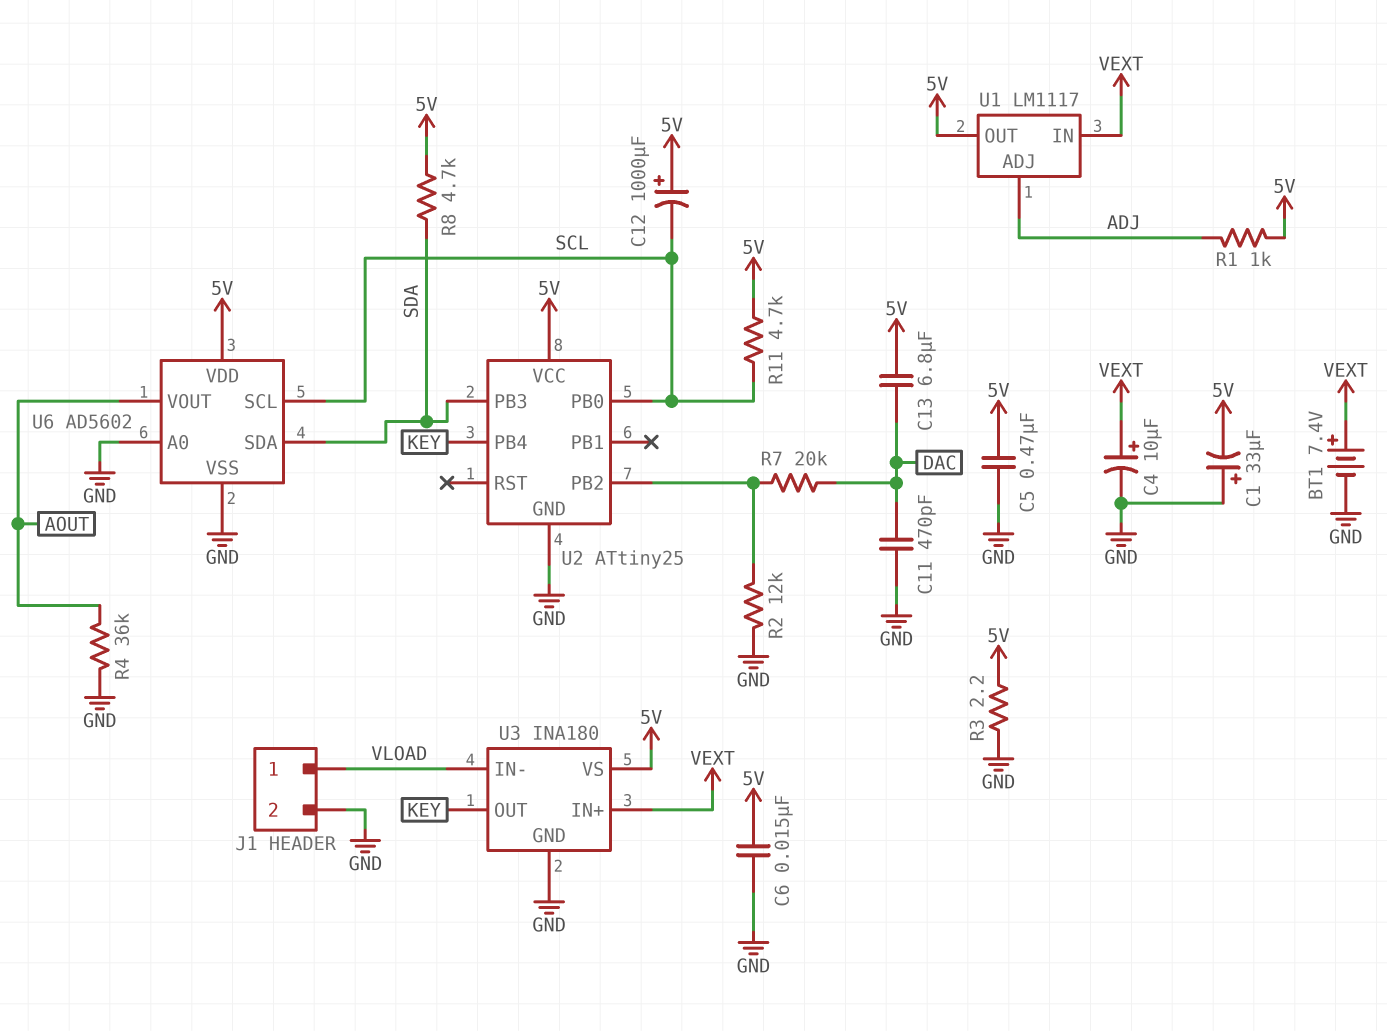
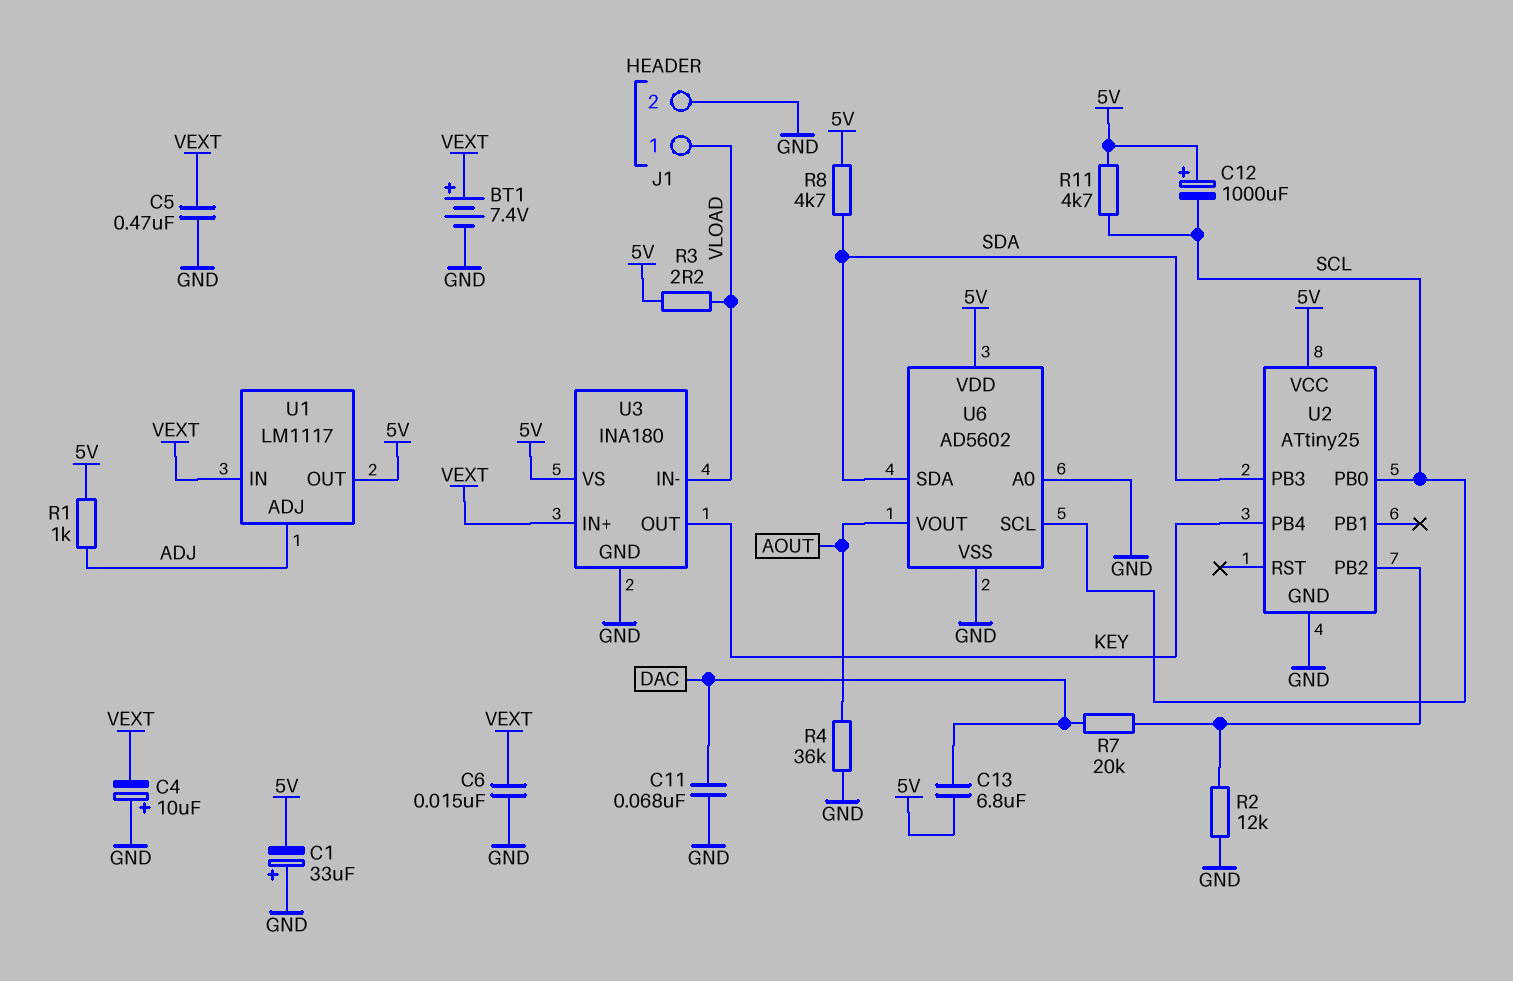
C4: 10uF (plus VEXT, minus GND) -> 10uF (plus GND, minus VEXT)
C5: 470nF (5V, GND) -> 470nF (GND, VEXT)
C6: 15nF (5V, GND) -> 15nF (GND, VEXT)
C11: 470pF (DAC, GND) -> 68nF (DAC, GND)
R3: 2.2 (5V, GND) -> 2.2 (5V, VLOAD)

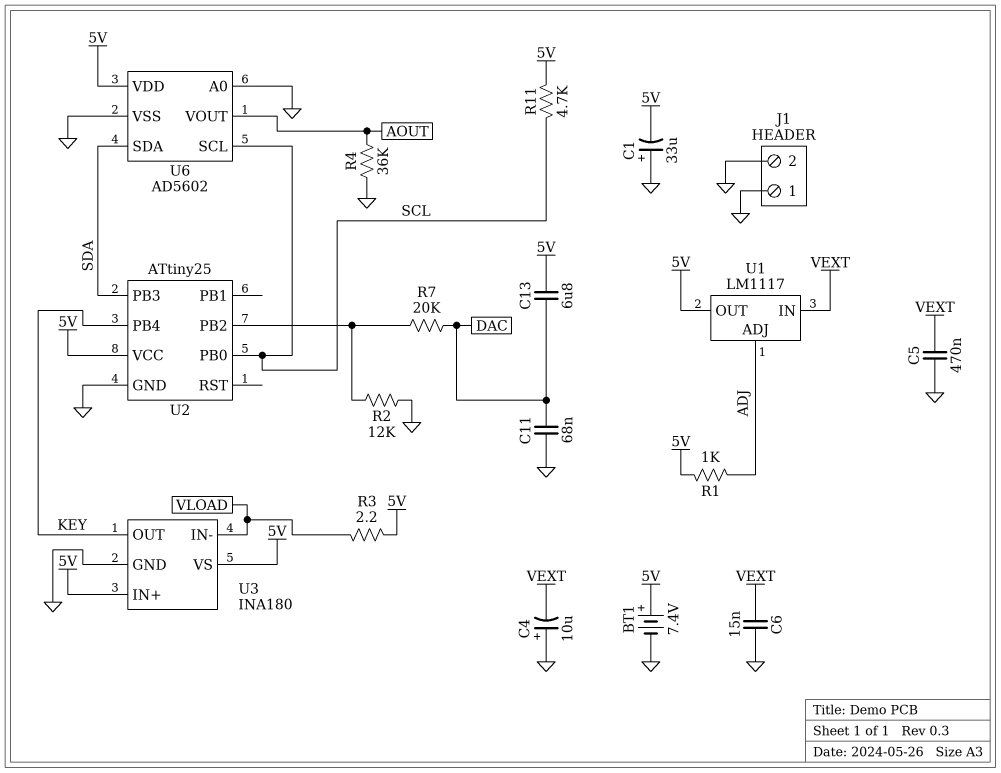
BT1: 7.4V (plus VEXT, minus GND) -> 7.4V (plus 5V, minus GND)
C12: 1000uF (plus 5V, minus SCL) -> none
J1 pin 1: VLOAD -> GND
R8: 4.7k (5V, SDA) -> none
U3 pin IN+: VEXT -> 5V

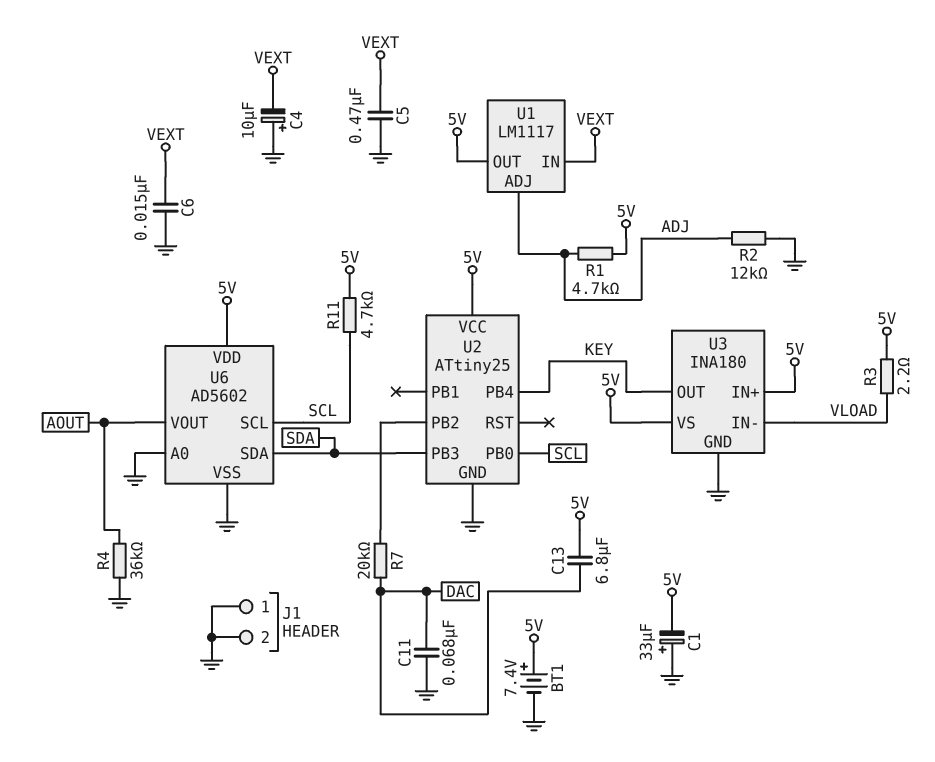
R1: 1k (5V, ADJ) -> 4.7k (5V, ADJ)
R2: 12k (GND, U2/PB2) -> 12k (ADJ, GND)

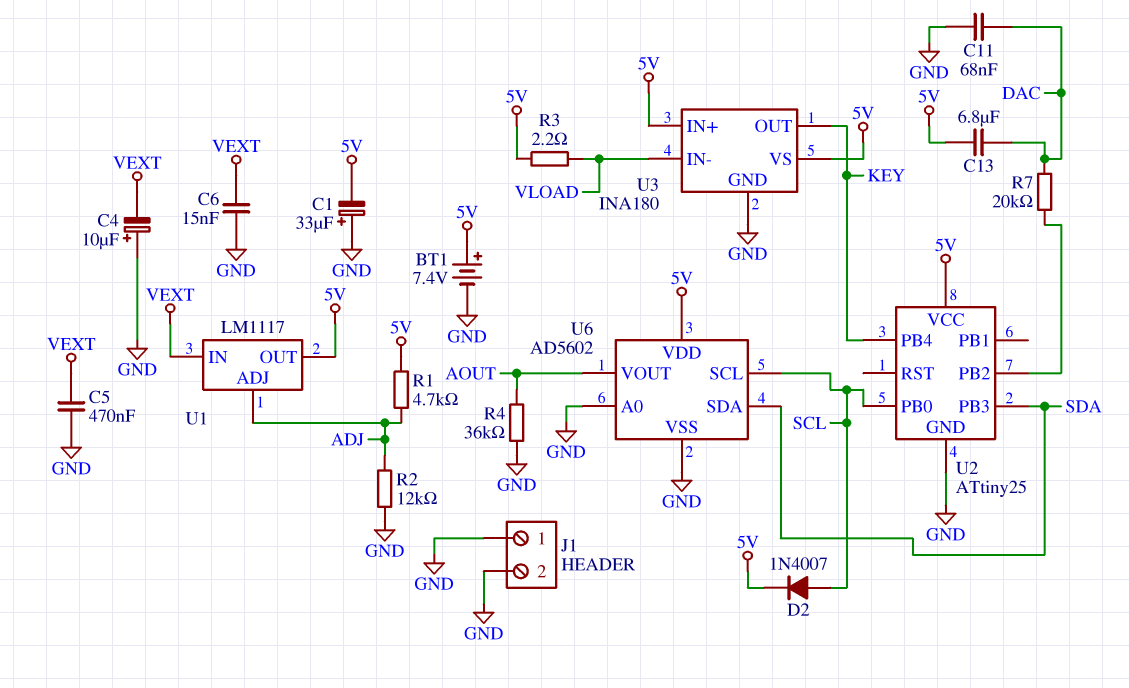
D2: none -> diode 1N4007 (A SCL, K 5V)
R11: 4.7k (5V, SCL) -> none

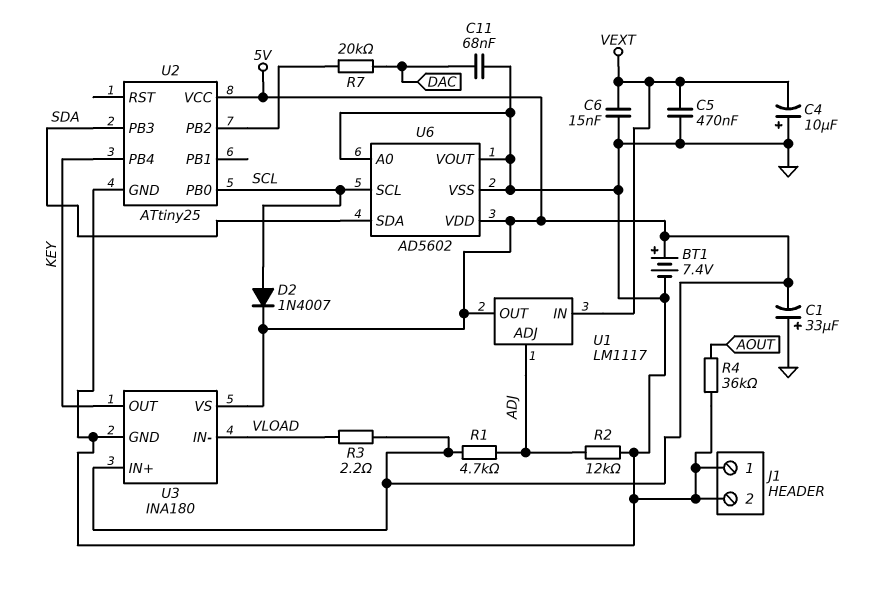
C13: 6.8uF (5V, DAC) -> none
U6 pin VOUT: AOUT -> GND

